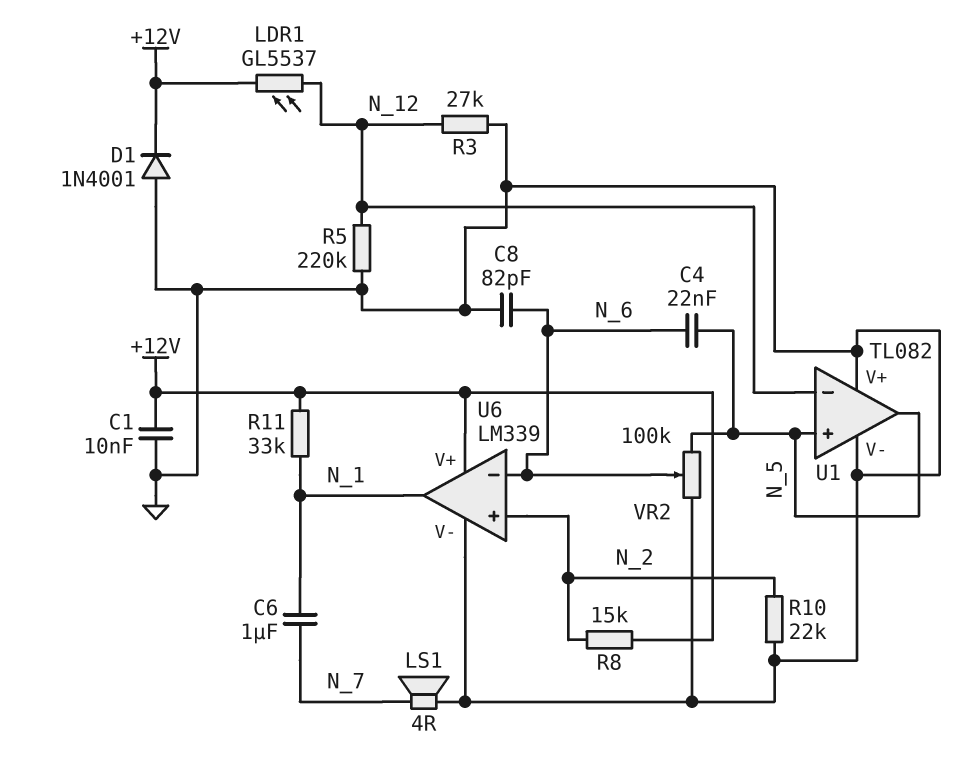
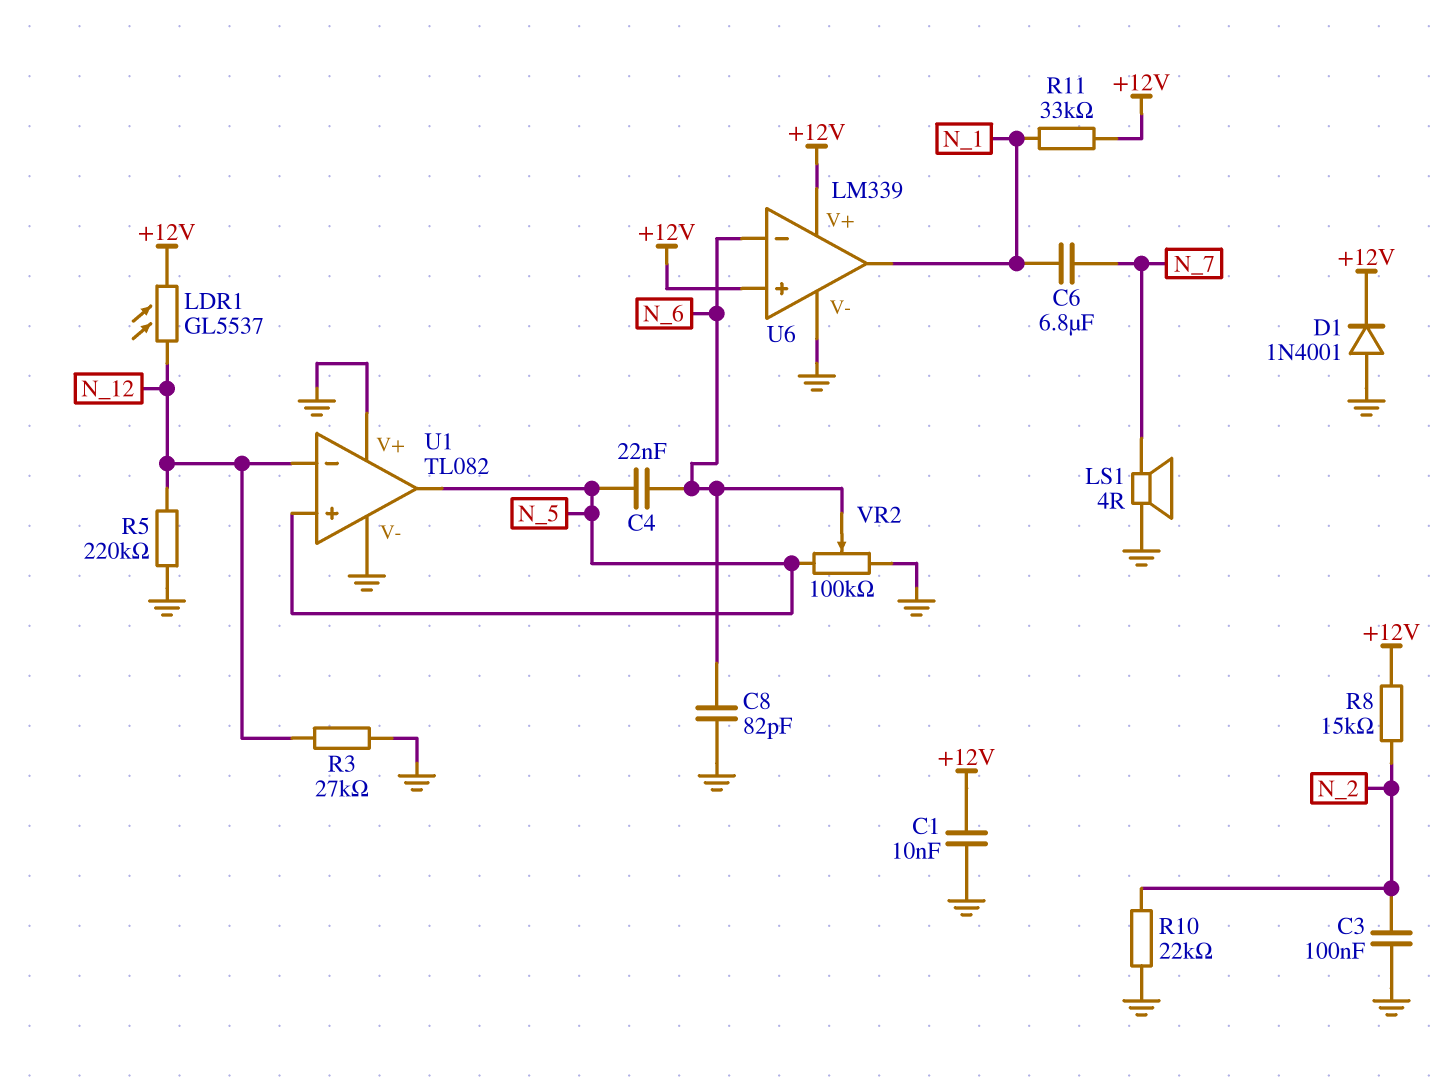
C3: none -> 100nF (GND, N_2)
C6: 1uF (N_1, N_7) -> 6.8uF (N_1, N_7)
U6 pin in+: N_2 -> +12V

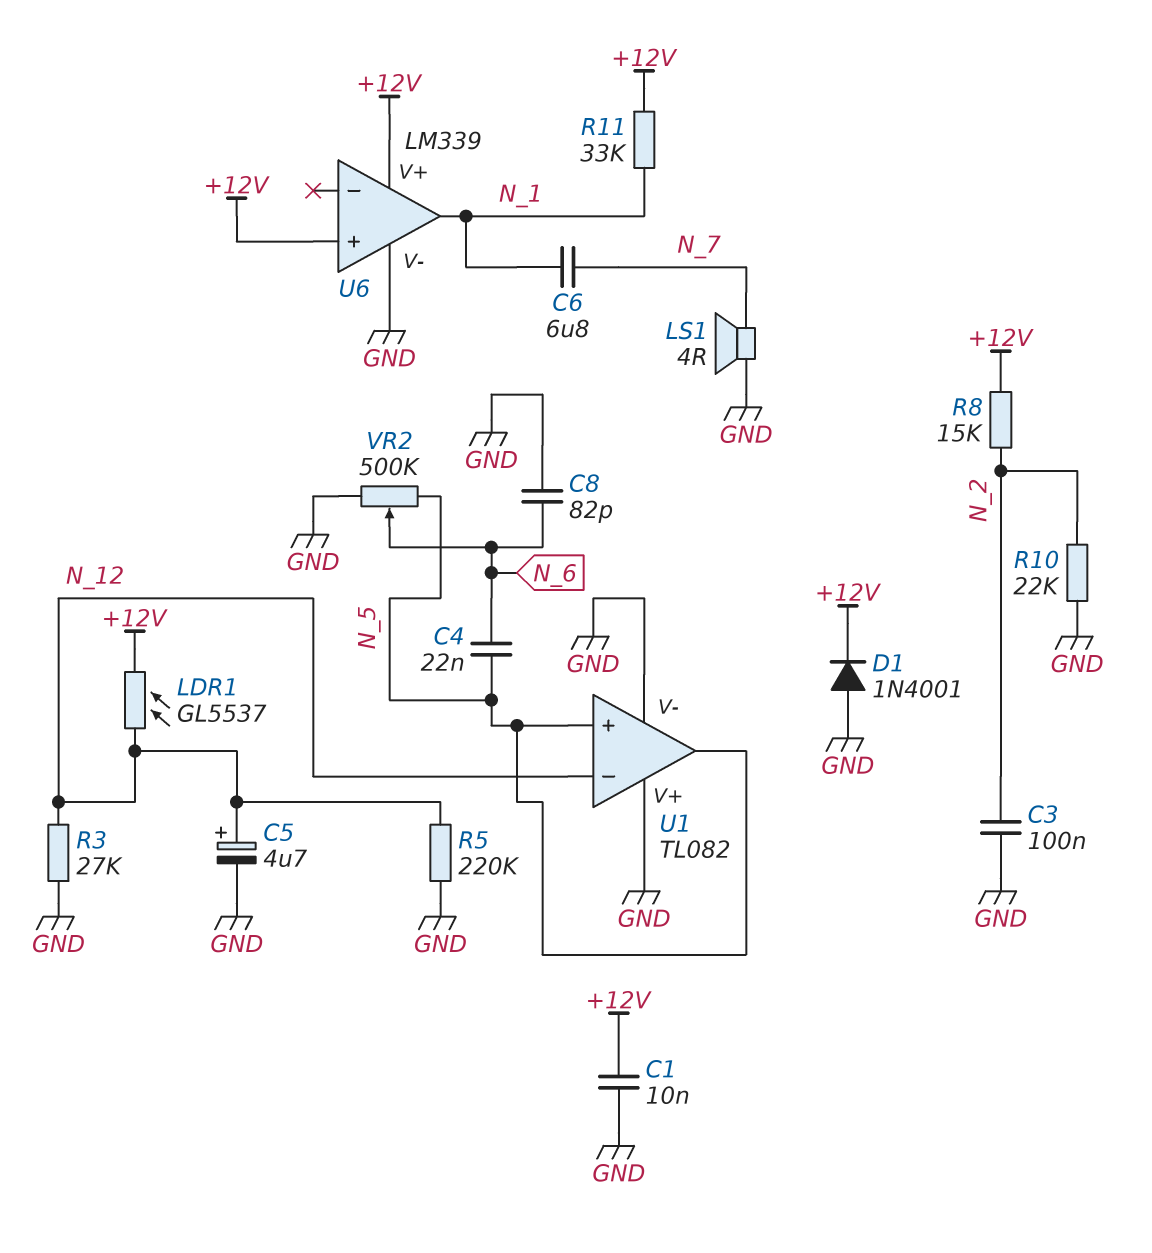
C5: none -> 4.7uF (plus N_12, minus GND)
U6 pin in-: N_6 -> none
VR2: 100k (GND, N_5, wiper N_6) -> 500k (GND, N_5, wiper N_6)

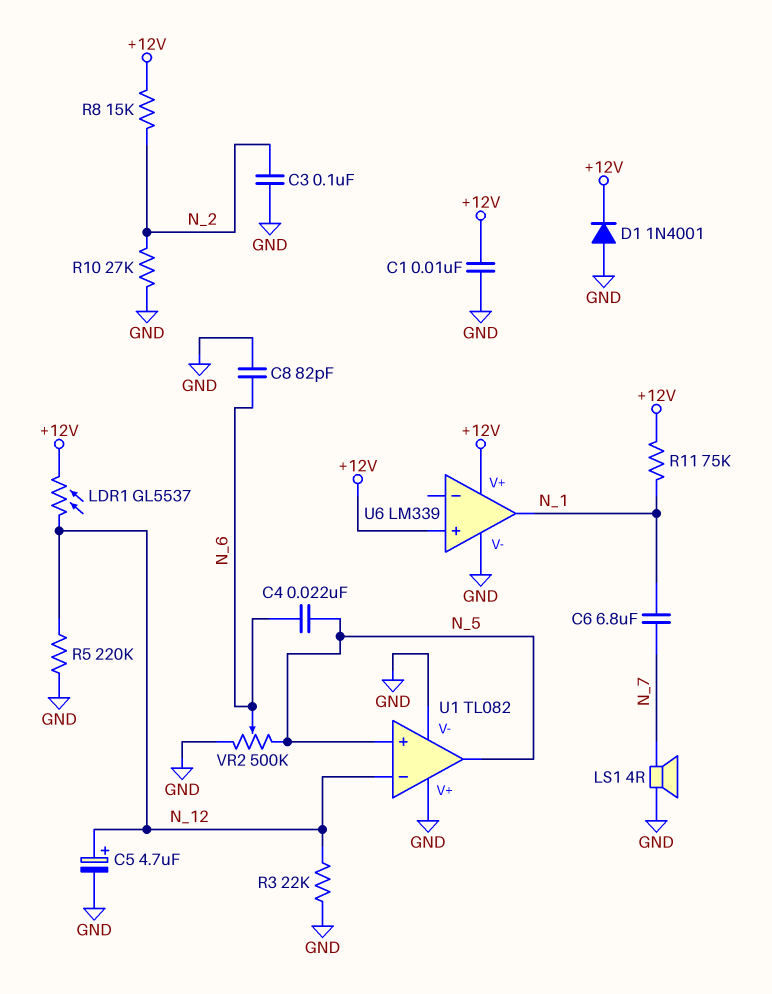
R3: 27k (GND, N_12) -> 22k (GND, N_12)
R10: 22k (GND, N_2) -> 27k (GND, N_2)
R11: 33k (+12V, N_1) -> 75k (+12V, N_1)

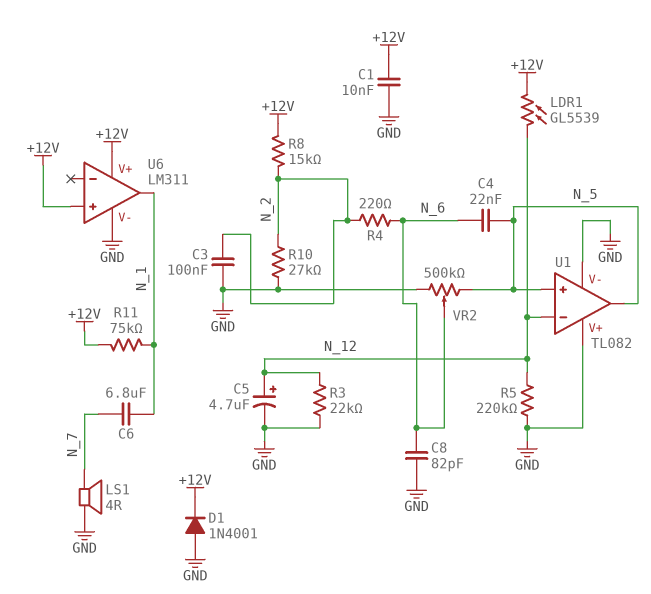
LDR1: GL5537 (+12V, N_12) -> GL5539 (+12V, N_12)
R4: none -> 220 (N_2, N_6)
U6: LM339 -> LM311

